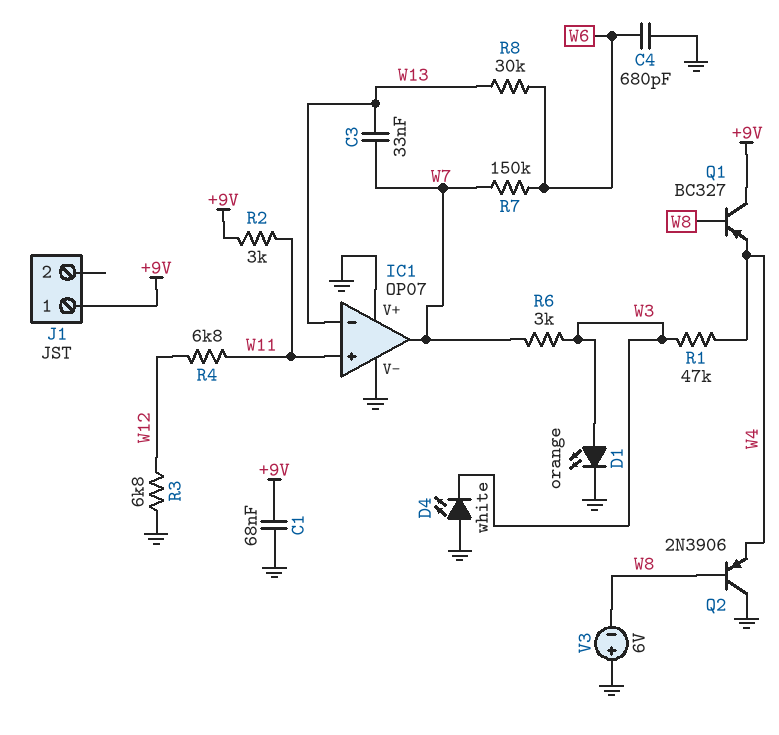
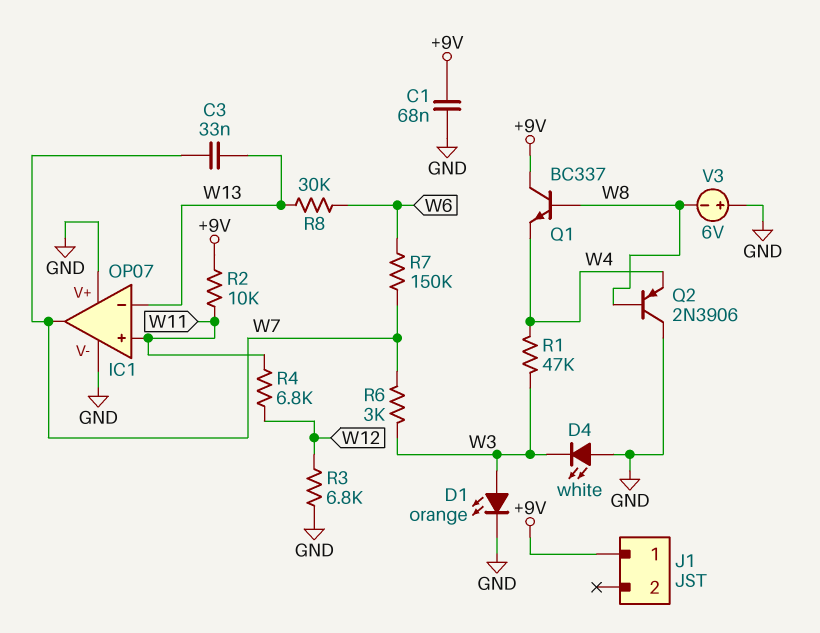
C4: 680pF (GND, W6) -> none
Q1: PNP BC327 (B W8, C +9V, E W4) -> NPN BC337 (B W8, C +9V, E W4)
R2: 3k (+9V, W11) -> 10k (+9V, W11)

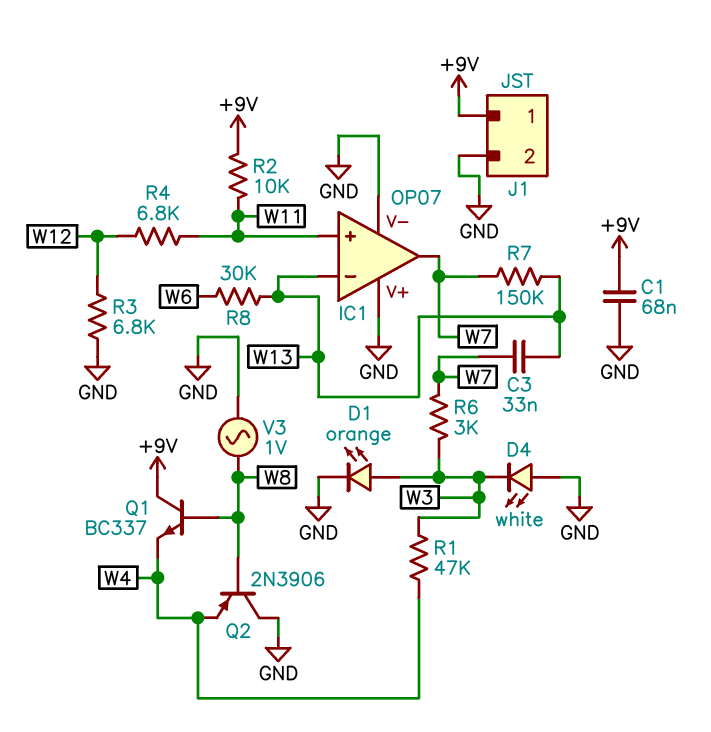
J1 pin 2: none -> GND
R7: 150k (W6, W7) -> 150k (W7, W13)
V3: 6V (plus GND, minus W8) -> AC 1V (GND, W8)

